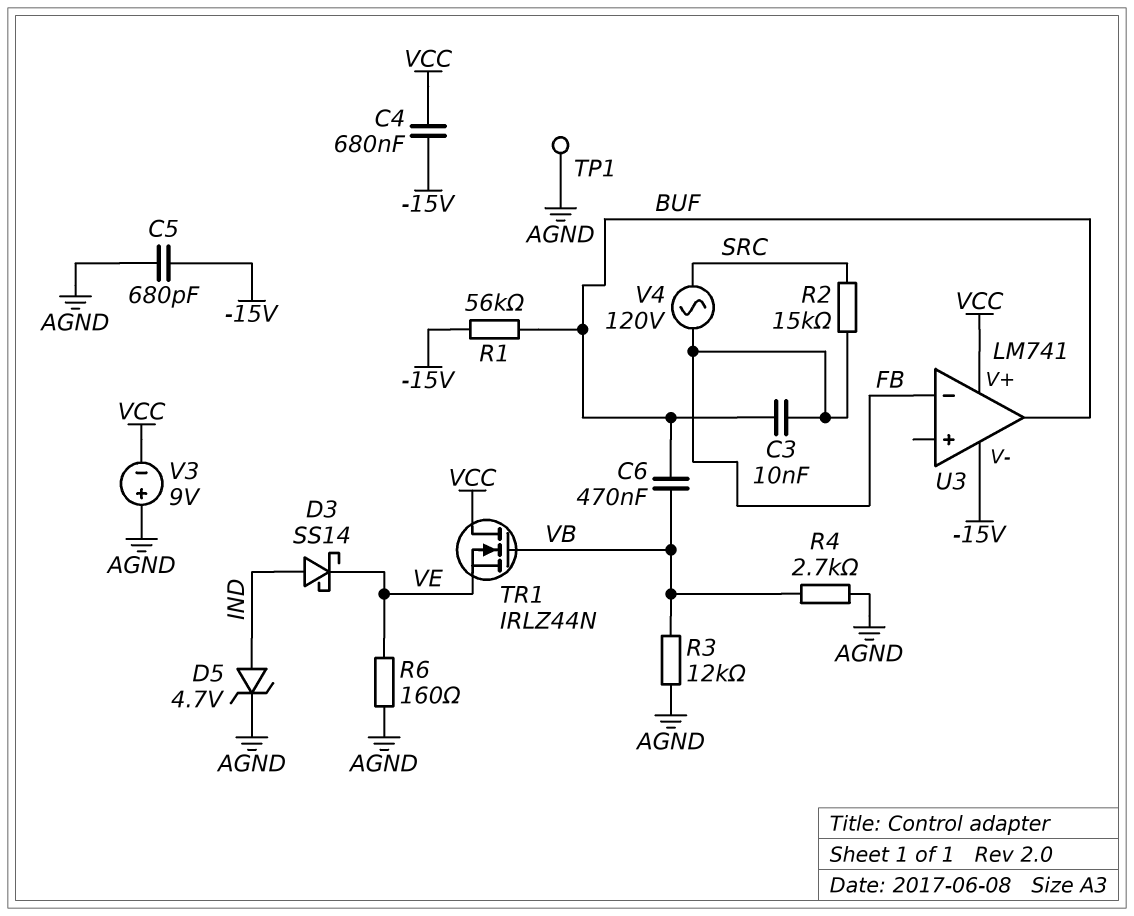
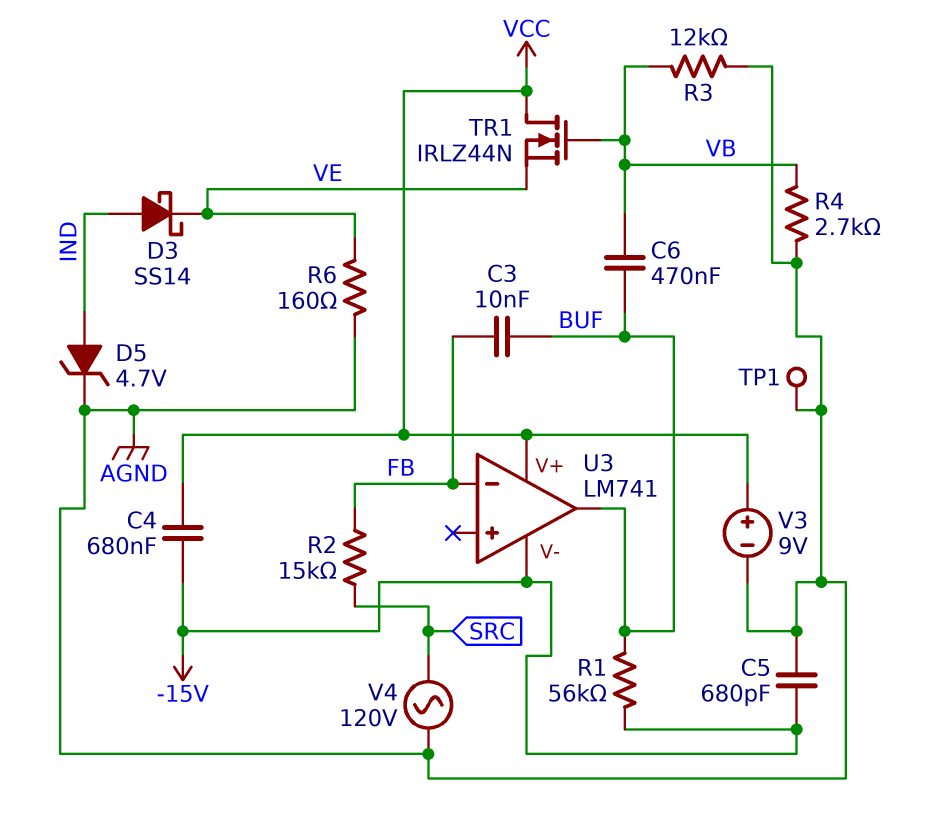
V3: 9V (plus AGND, minus VCC) -> 9V (plus VCC, minus AGND)
V4: AC 120V (FB, SRC) -> AC 120V (AGND, SRC)

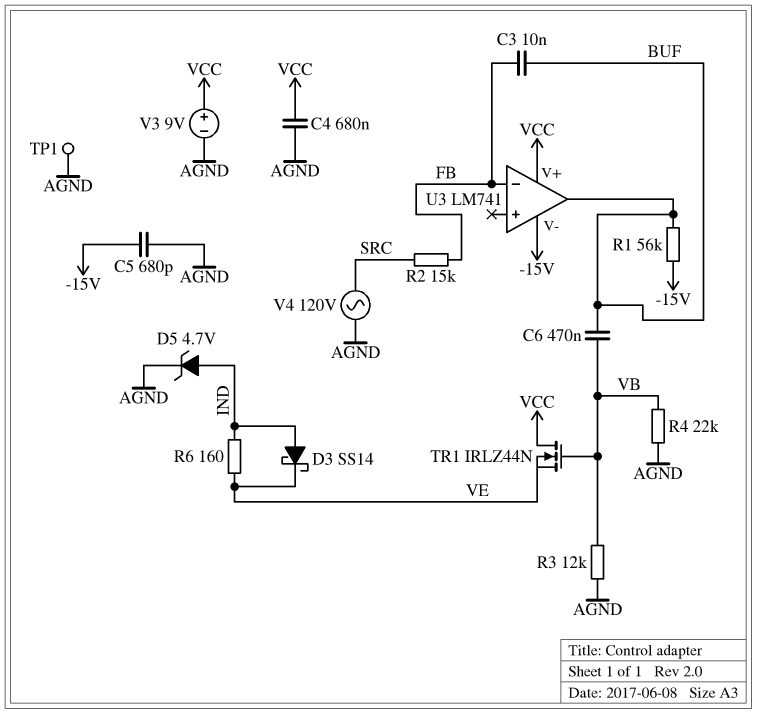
C4: 680nF (-15V, VCC) -> 680nF (AGND, VCC)
R4: 2.7k (AGND, VB) -> 22k (AGND, VB)
R6: 160 (AGND, VE) -> 160 (IND, VE)

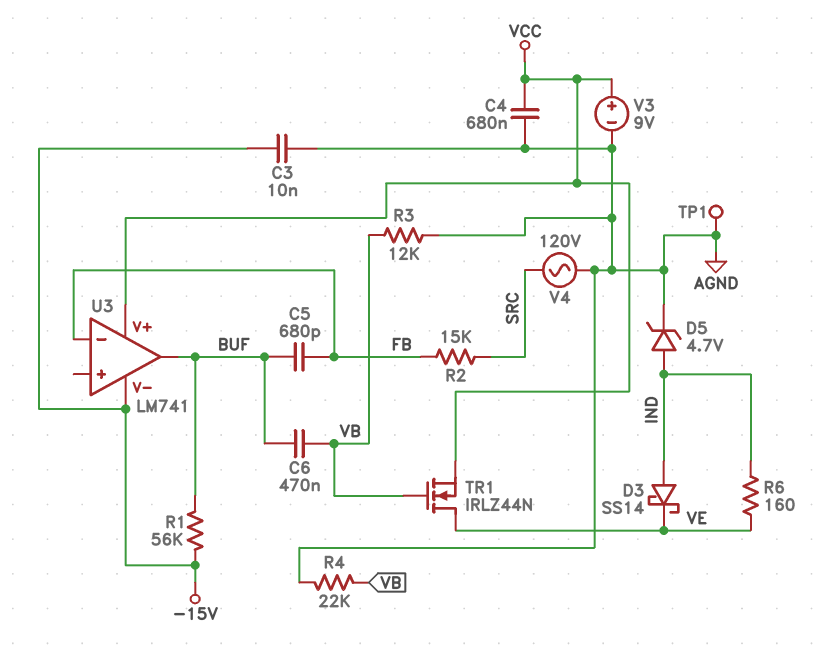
C3: 10nF (BUF, FB) -> 10nF (-15V, AGND)
C5: 680pF (-15V, AGND) -> 680pF (BUF, FB)
TR1: NMOS IRLZ44N (G VB, D VCC, S VE) -> NMOS IRLZ44N (G VB, D VE, S VCC)

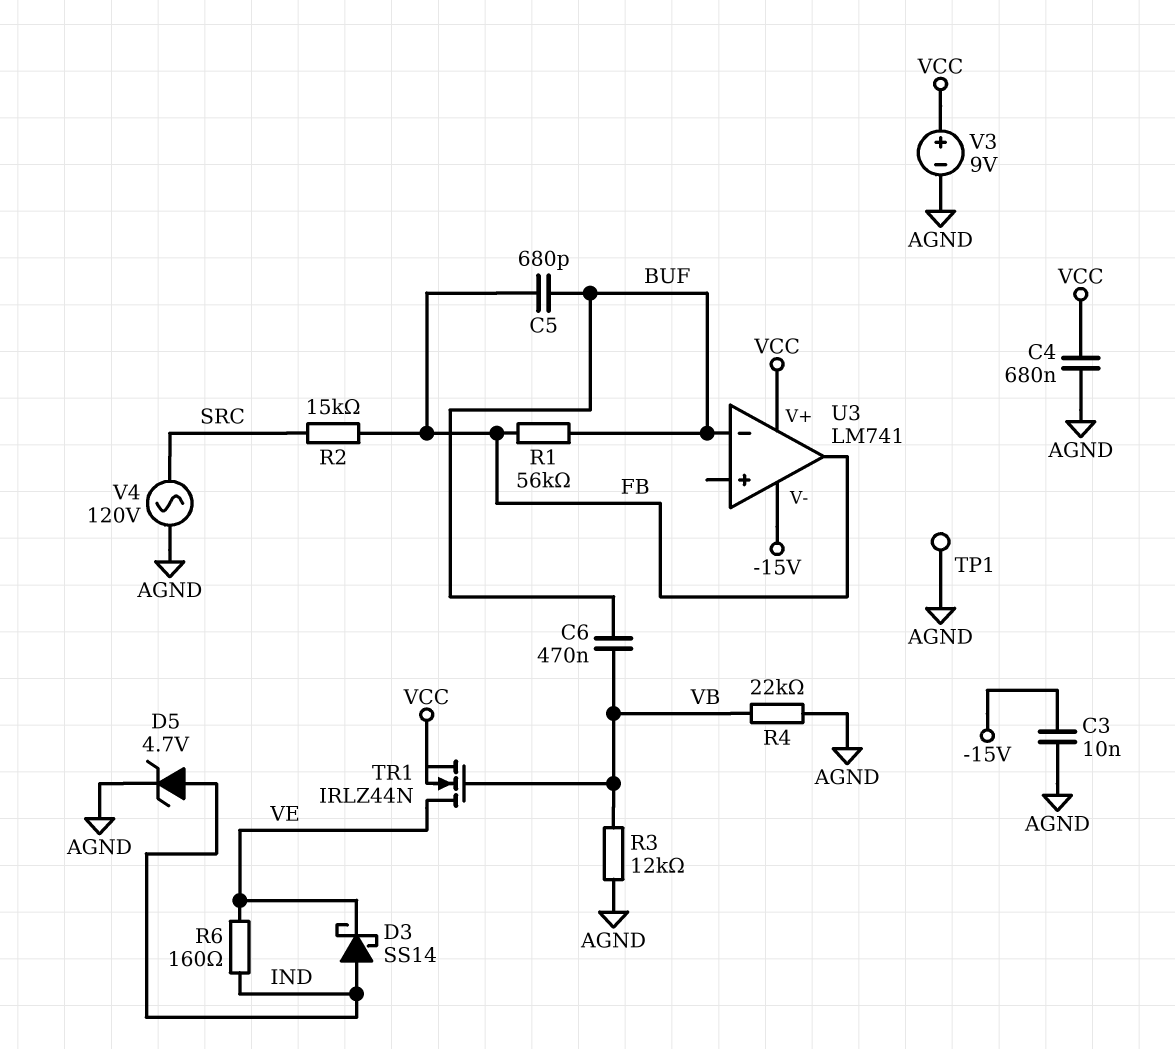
R1: 56k (-15V, BUF) -> 56k (BUF, FB)
U3 pin in-: FB -> BUF
U3 pin out: BUF -> FB

